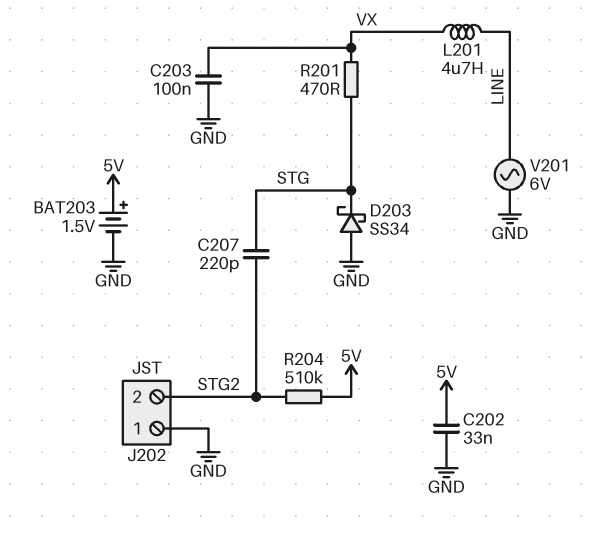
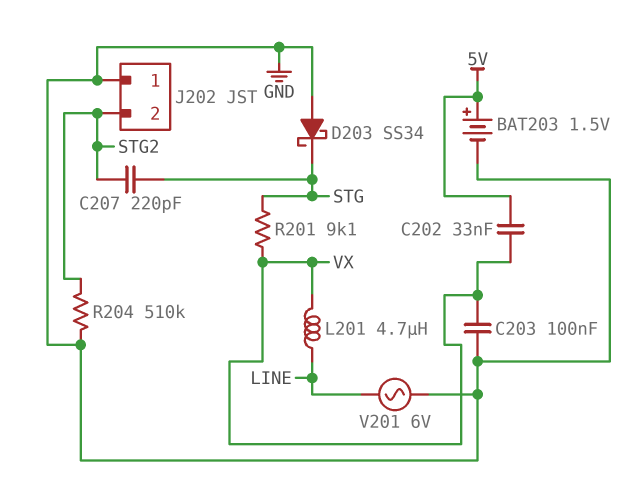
C202: 33nF (5V, GND) -> 33nF (5V, VX)
R201: 470 (STG, VX) -> 9.1k (STG, VX)
R204: 510k (5V, STG2) -> 510k (GND, STG2)

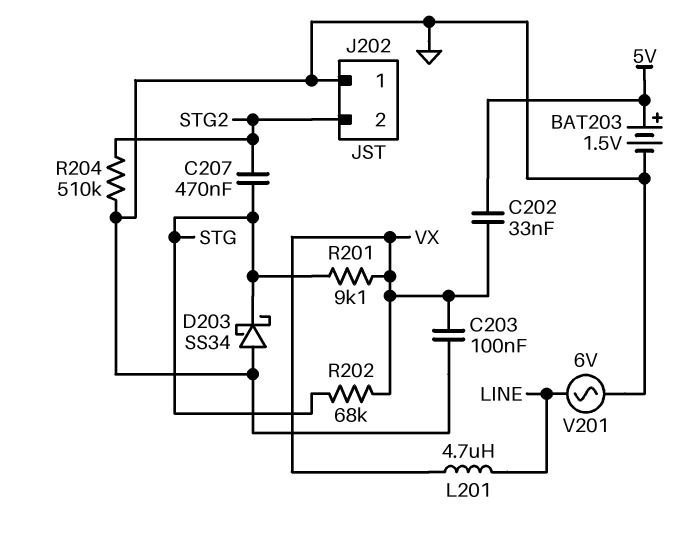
C207: 220pF (STG, STG2) -> 470nF (STG, STG2)
R202: none -> 68k (STG, VX)

